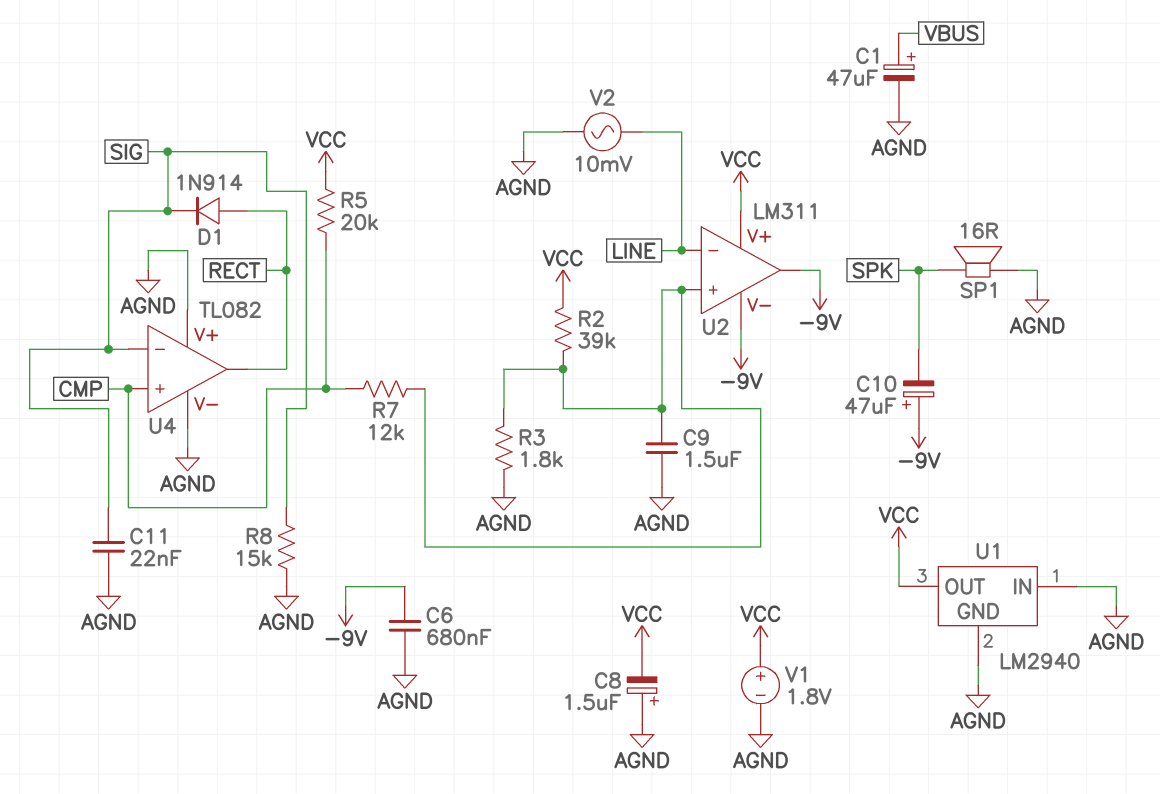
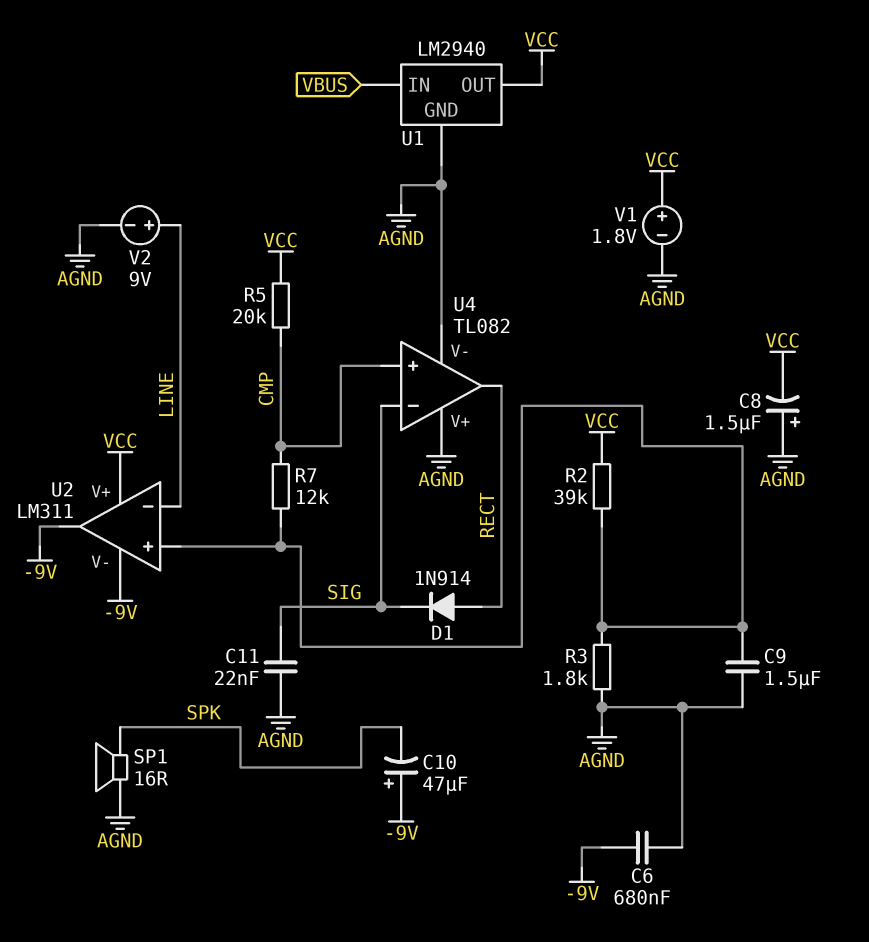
C1: 47uF (plus VBUS, minus AGND) -> none
R8: 15k (AGND, SIG) -> none
U1 pin IN: AGND -> VBUS
V2: AC 10mV (AGND, LINE) -> 9V (plus LINE, minus AGND)

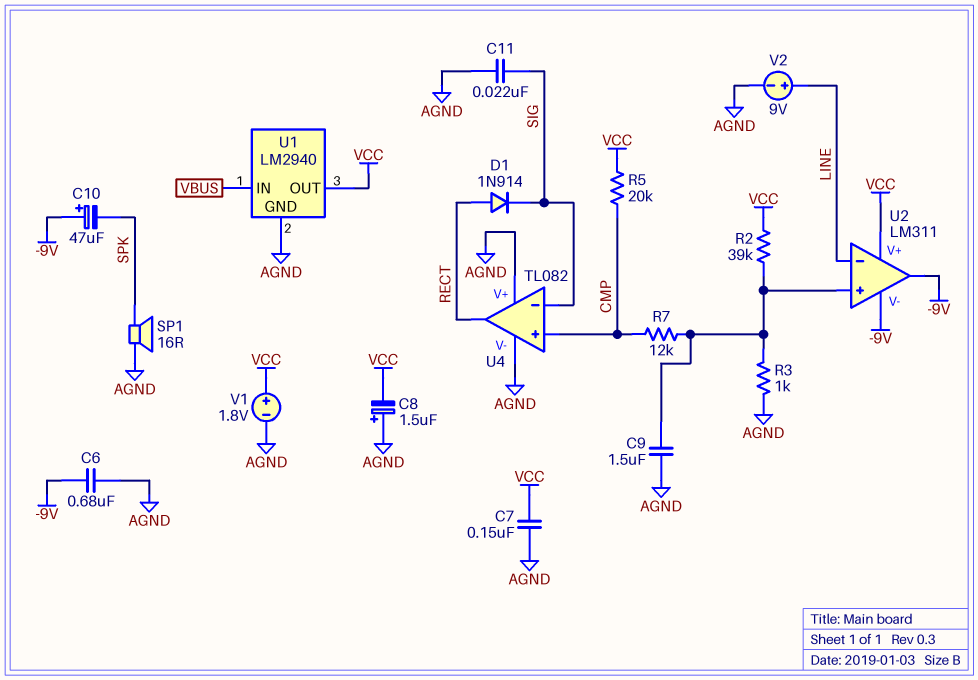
C7: none -> 150nF (AGND, VCC)
R3: 1.8k (AGND, U2/in+) -> 1k (AGND, U2/in+)

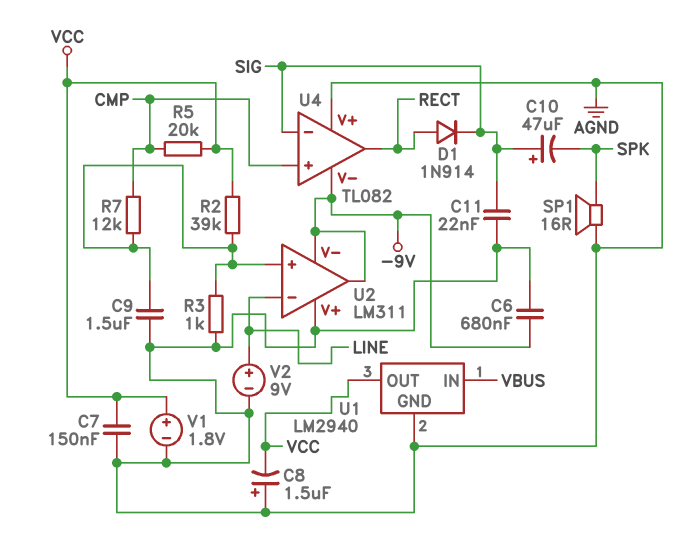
C10: 47uF (plus -9V, minus SPK) -> 47uF (plus SIG, minus SPK)
U2 pin V+: VCC -> AGND
U4 pin V-: AGND -> -9V

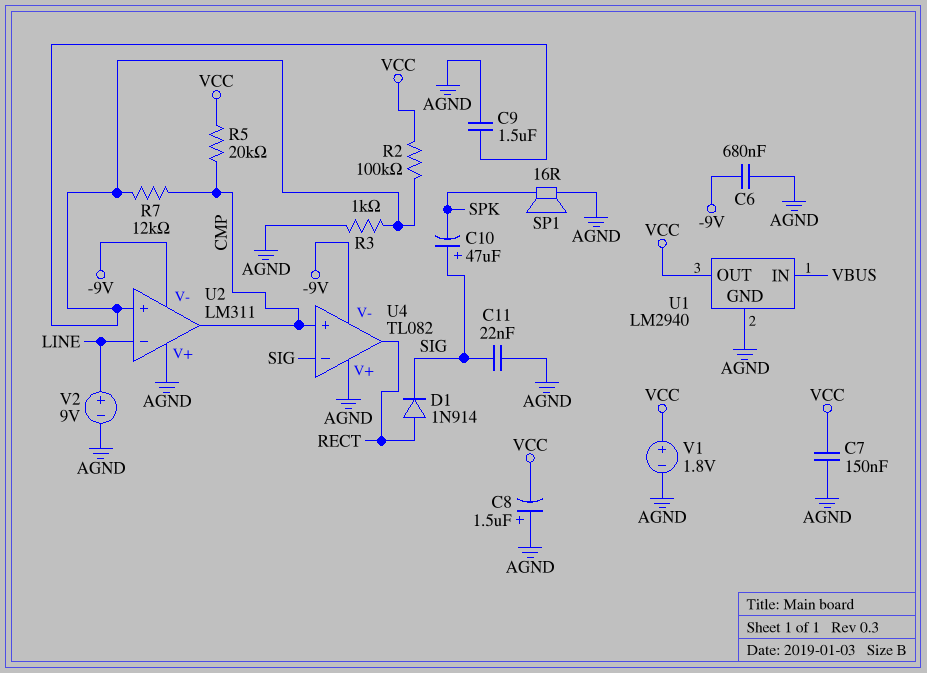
R2: 39k (U2/in+, VCC) -> 100k (U2/in+, VCC)
U2 pin out: -9V -> CMP

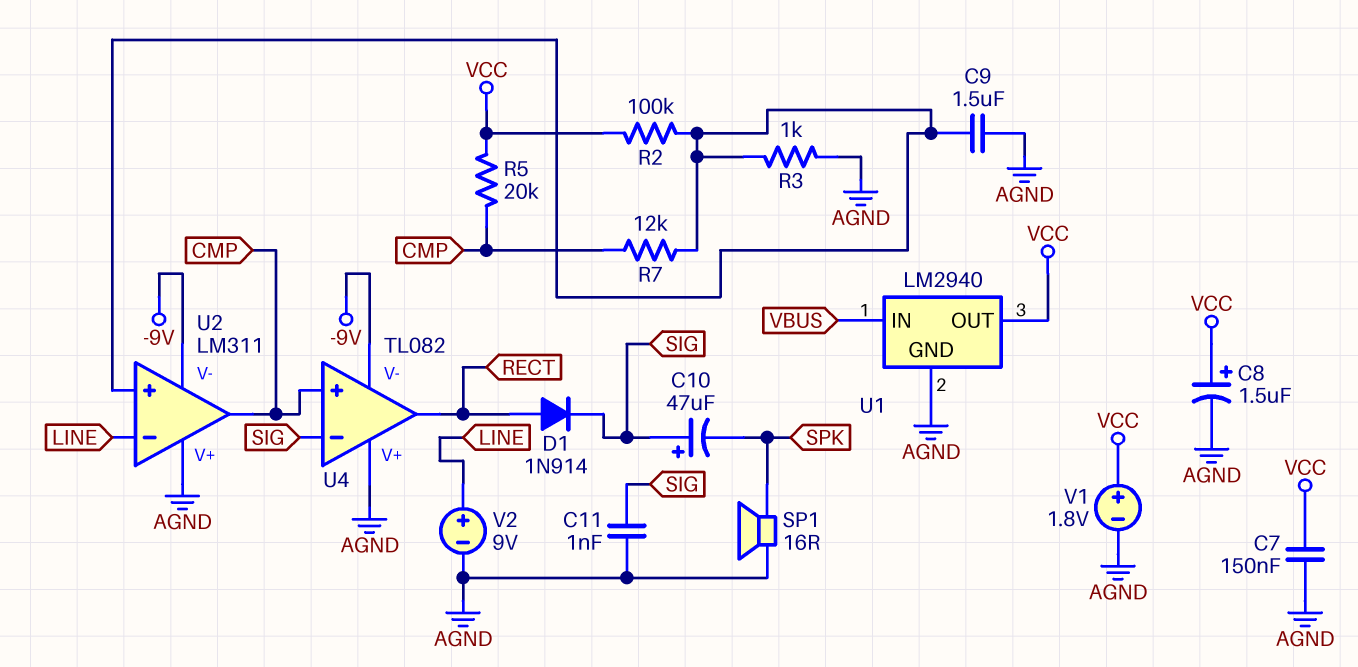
C6: 680nF (-9V, AGND) -> none
C8: 1.5uF (plus AGND, minus VCC) -> 1.5uF (plus VCC, minus AGND)
C11: 22nF (AGND, SIG) -> 1nF (AGND, SIG)

